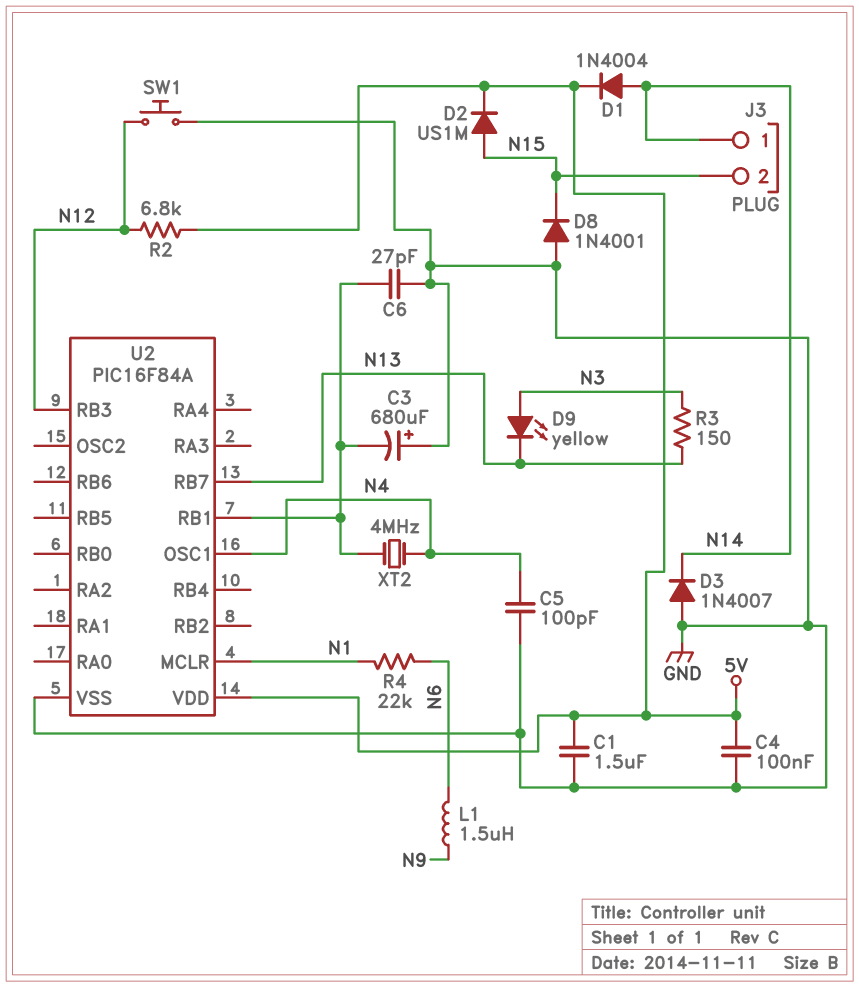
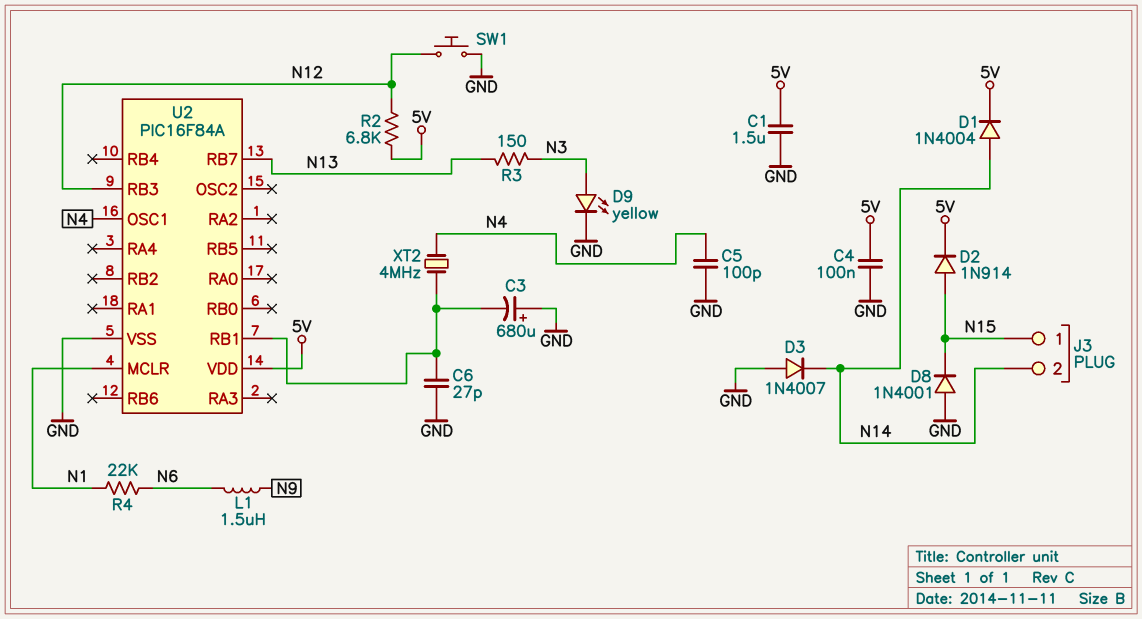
D2: diode US1M (A N15, K 5V) -> diode 1N914 (A N15, K 5V)
D9: LED yellow (A N3, K N13) -> LED yellow (A N3, K GND)
J3 pin 1: N14 -> N15
J3 pin 2: N15 -> N14

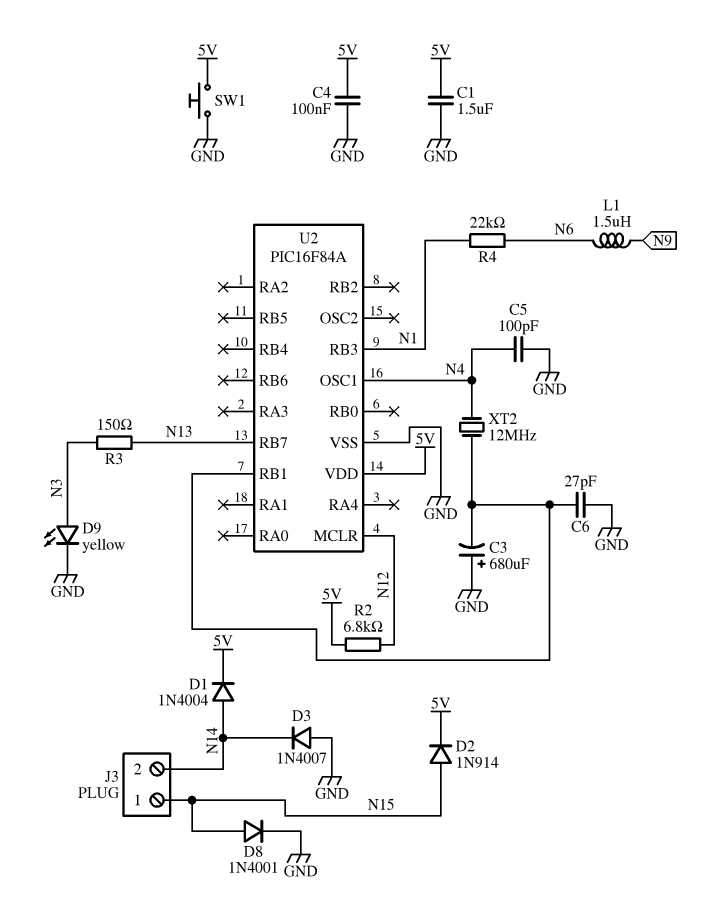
D8: diode 1N4001 (A GND, K N15) -> diode 1N4001 (A N15, K GND)
SW1: button (GND, N12) -> button (5V, GND)
U2 pin MCLR: N1 -> N12
U2 pin RB3: N12 -> N1
XT2: 4MHz (N4, U2/RB1) -> 12MHz (N4, U2/RB1)

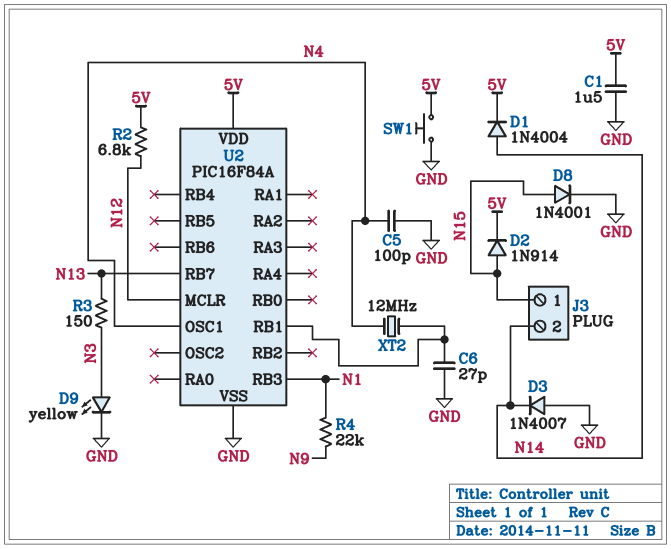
C3: 680uF (plus GND, minus U2/RB1) -> none
C4: 100nF (5V, GND) -> none
L1: 1.5uH (N6, N9) -> none
R4: 22k (N1, N6) -> 22k (N1, N9)

